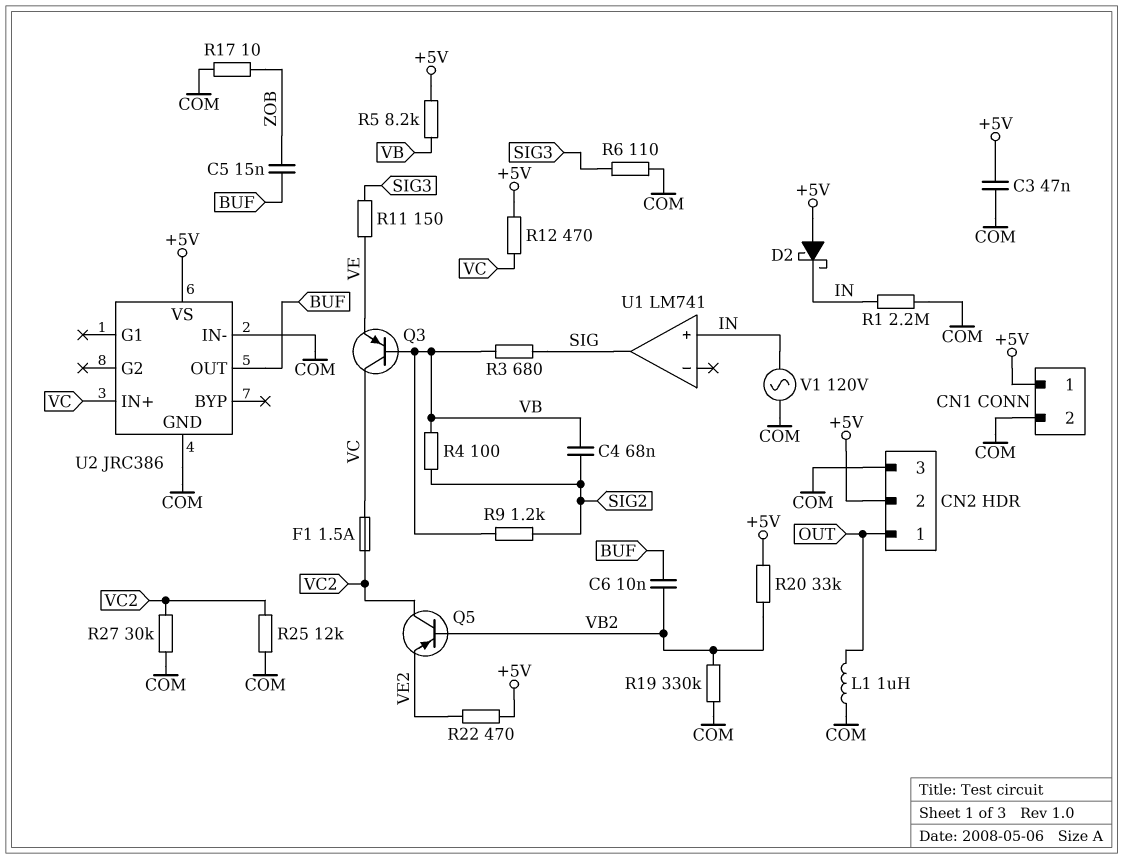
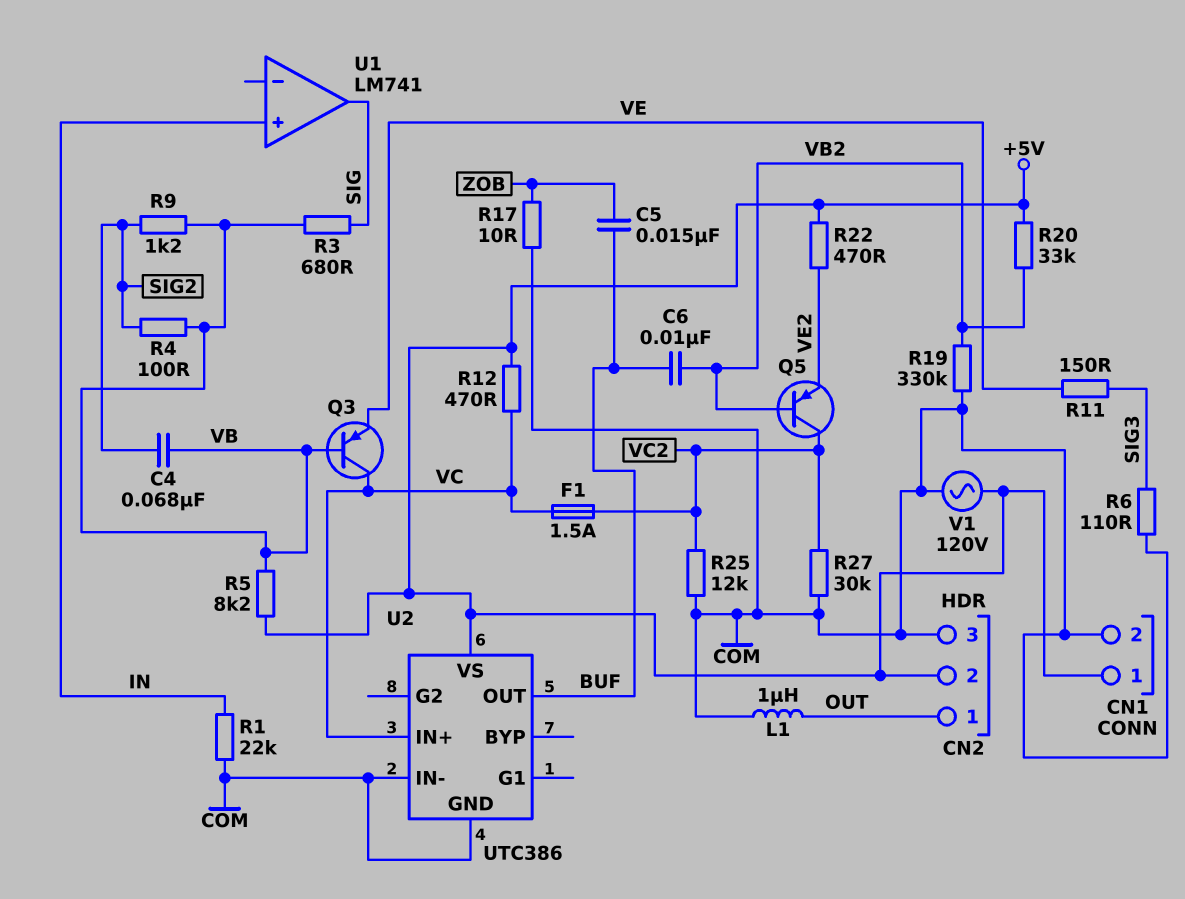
C3: 47nF (+5V, COM) -> none
D2: schottky (A +5V, K IN) -> none
R1: 2.2M (COM, IN) -> 22k (COM, IN)
U2: JRC386 -> UTC386
V1: AC 120V (COM, IN) -> AC 120V (+5V, COM)

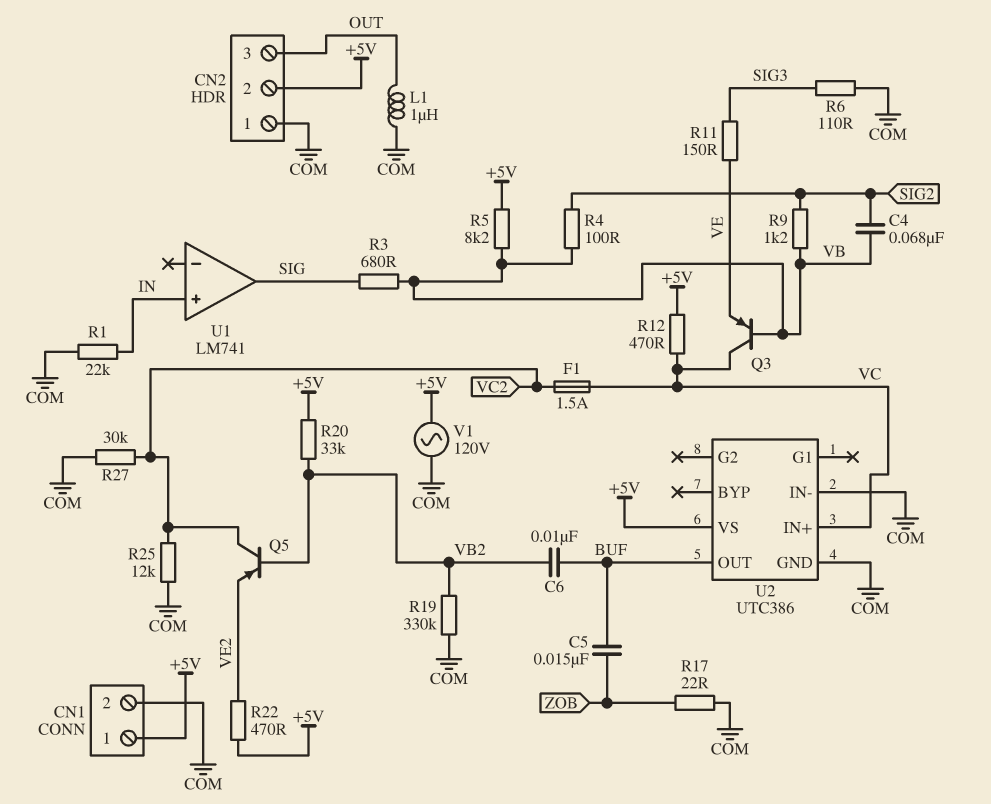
CN2 pin 1: OUT -> COM
CN2 pin 3: COM -> OUT
R17: 10 (COM, ZOB) -> 22 (COM, ZOB)

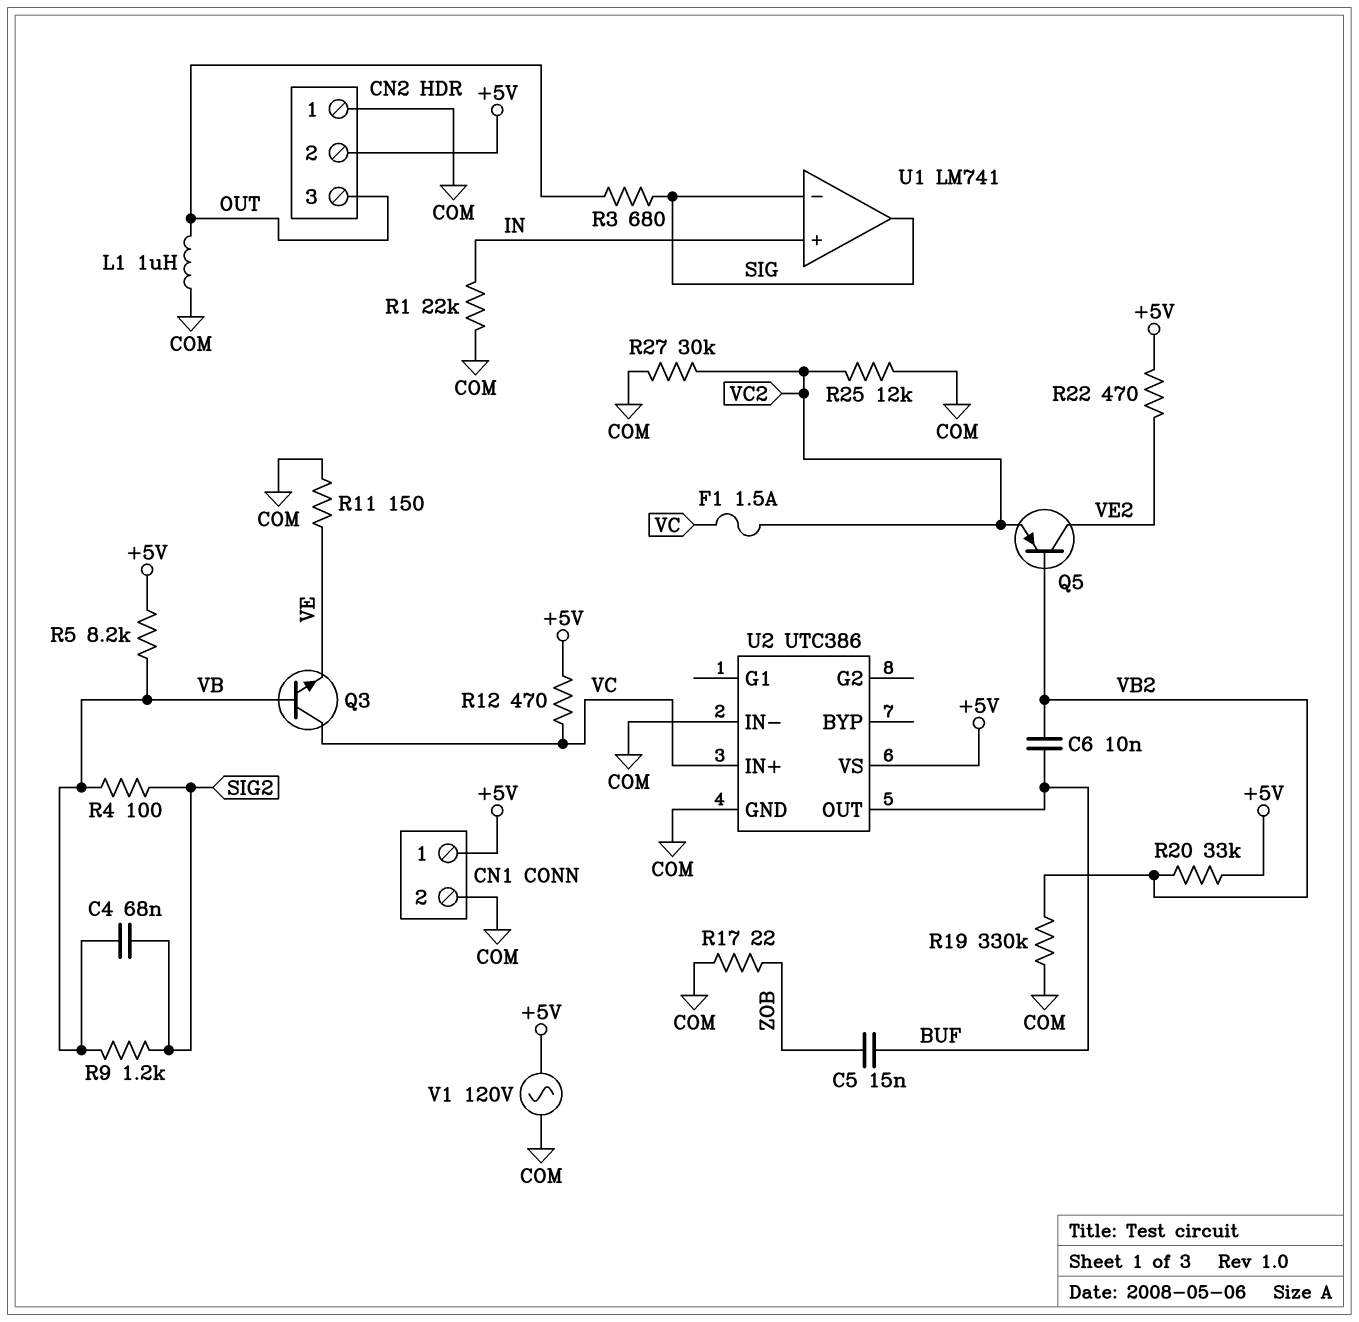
Q3: PNP (B VB, C VC, E VE) -> NPN (B VB, C VC, E VE)
Q5: PNP (B VB2, C VC2, E VE2) -> PNP (B VB2, C VE2, E VC2)
R3: 680 (SIG, VB) -> 680 (OUT, SIG)
R6: 110 (COM, SIG3) -> none
R11: 150 (SIG3, VE) -> 150 (COM, VE)
U1 pin in-: none -> SIG

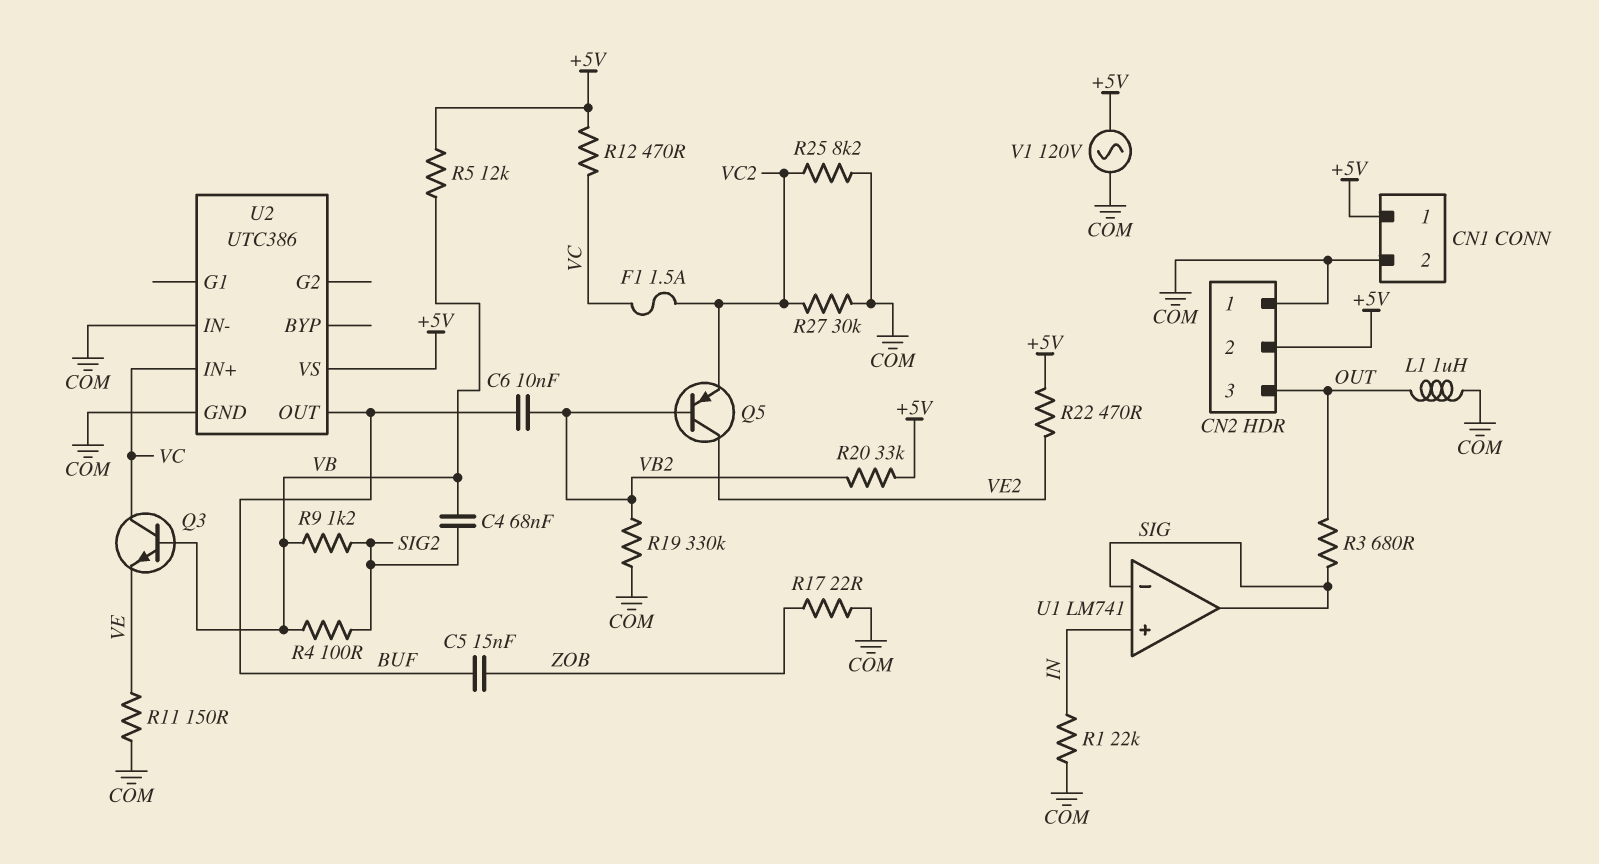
R5: 8.2k (+5V, VB) -> 12k (+5V, VB)
R25: 12k (COM, VC2) -> 8.2k (COM, VC2)

